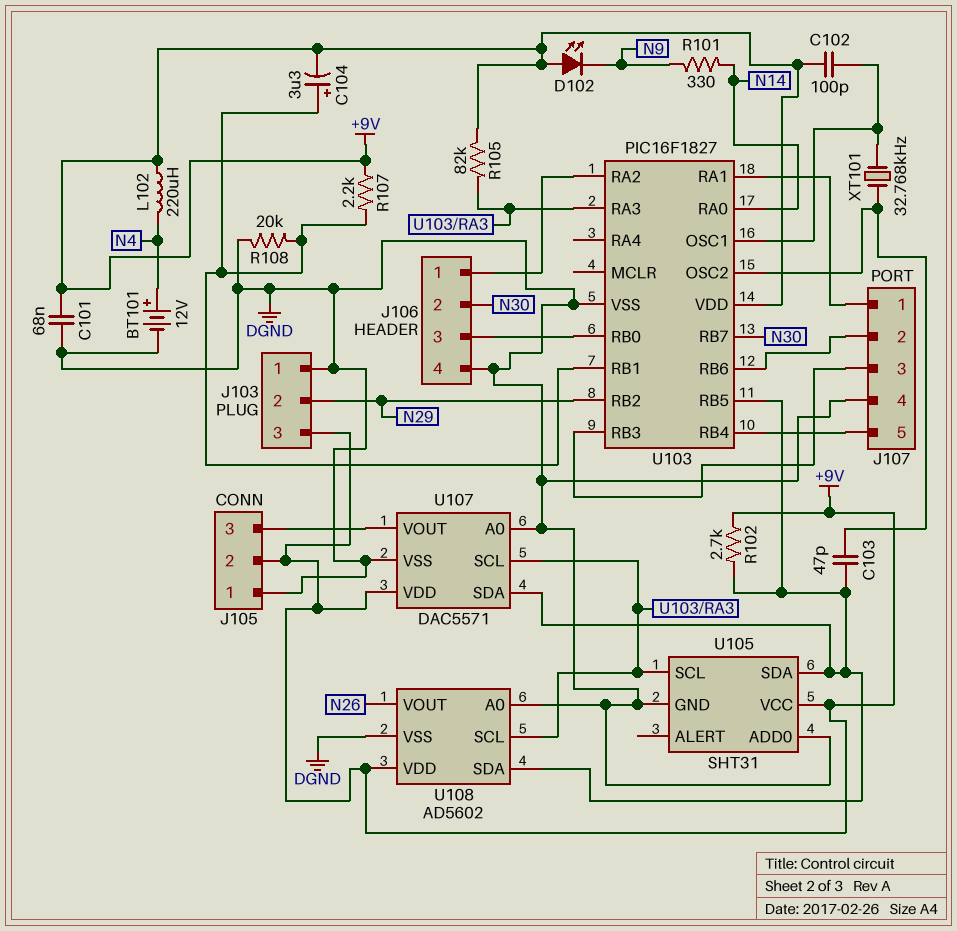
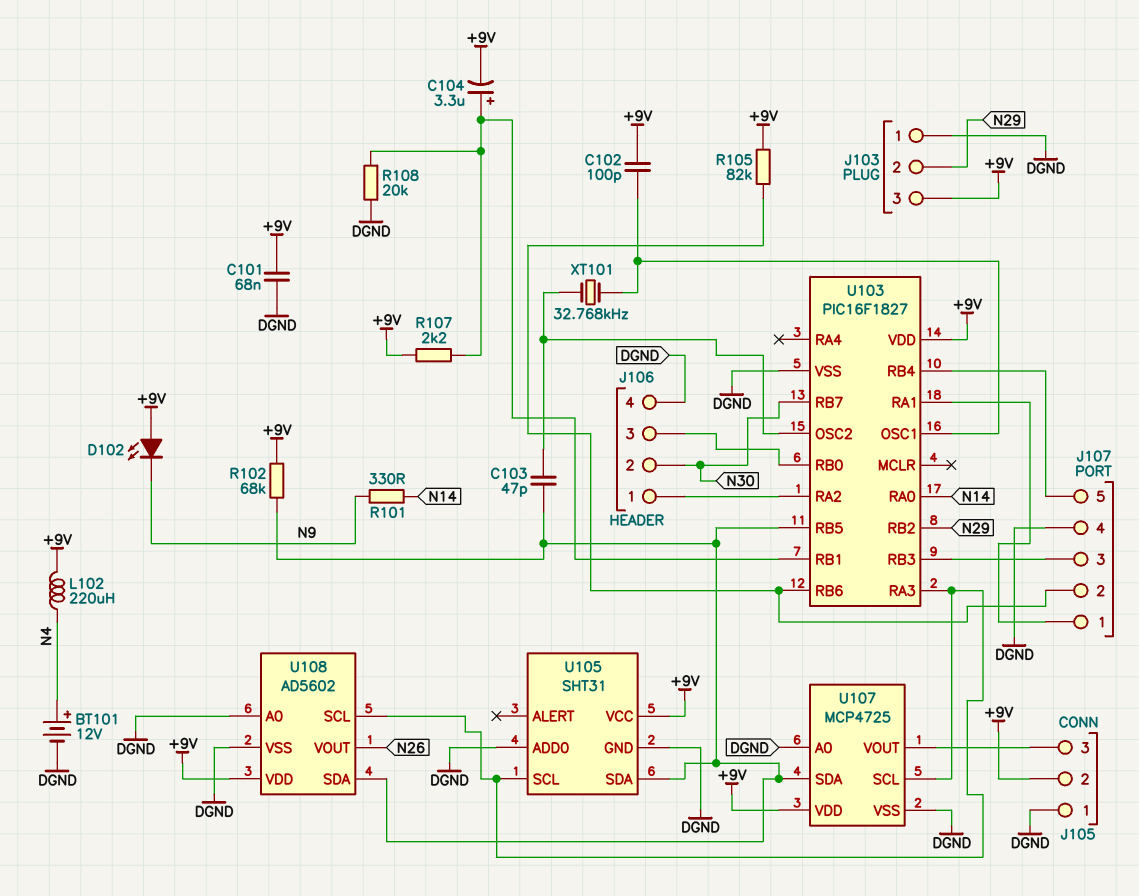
R102: 2.7k (+9V, U103/RB5) -> 68k (+9V, U103/RB5)
R105: 82k (+9V, U103/RA3) -> 82k (+9V, J107/2)
U107: DAC5571 -> MCP4725

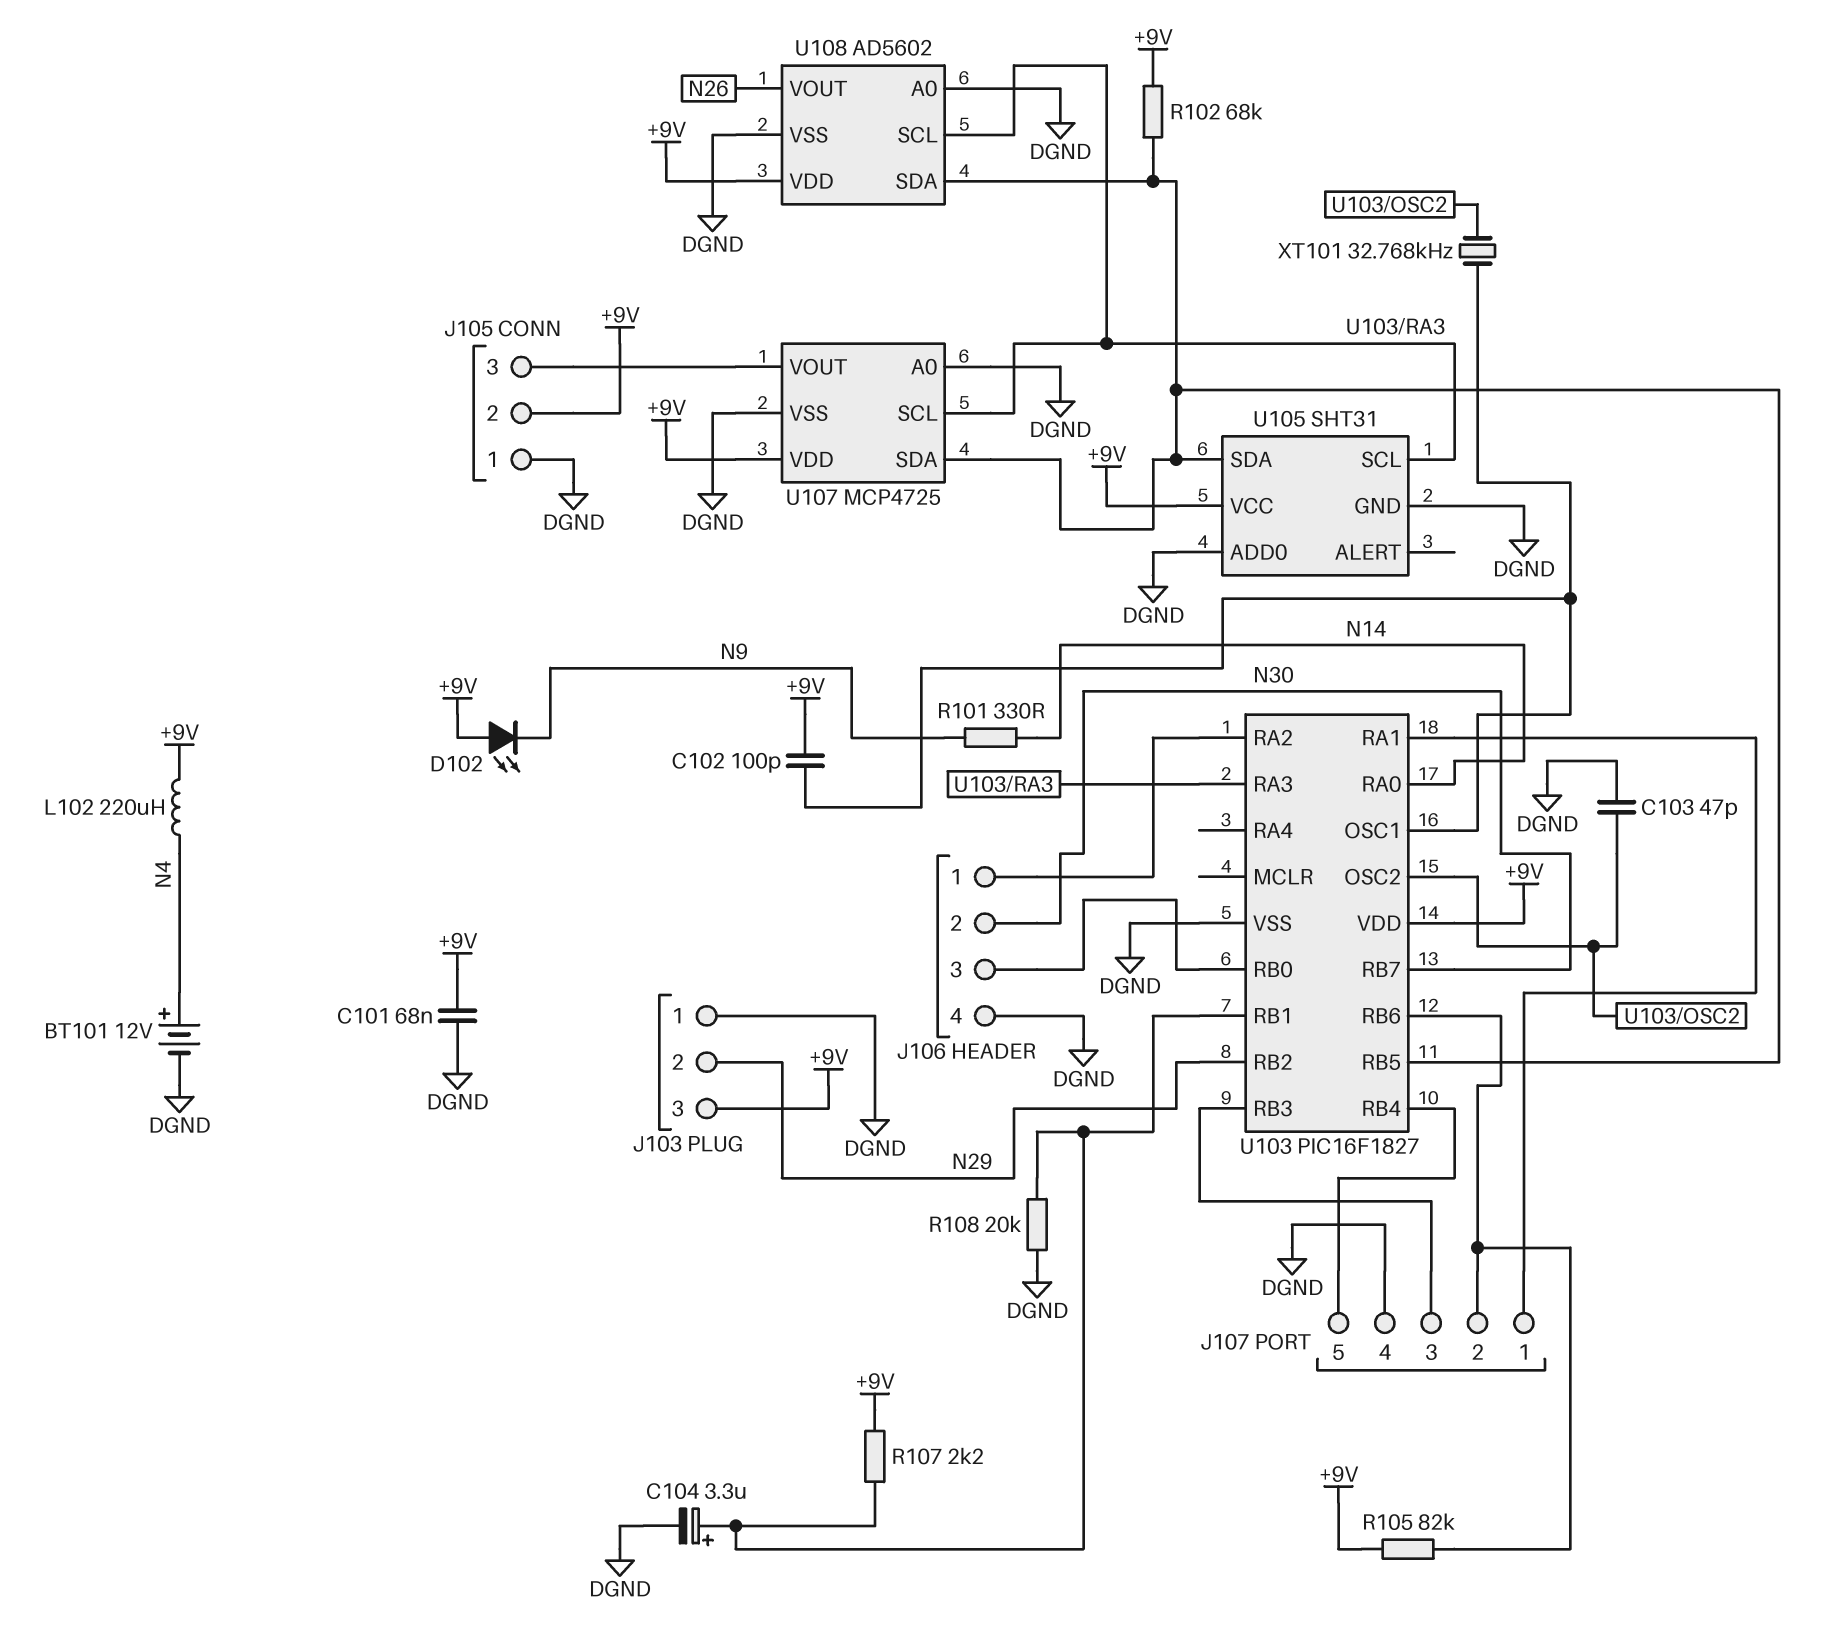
C103: 47pF (U103/OSC2, U103/RB5) -> 47pF (DGND, U103/OSC2)
C104: 3.3uF (plus U103/RB1, minus +9V) -> 3.3uF (plus U103/RB1, minus DGND)

